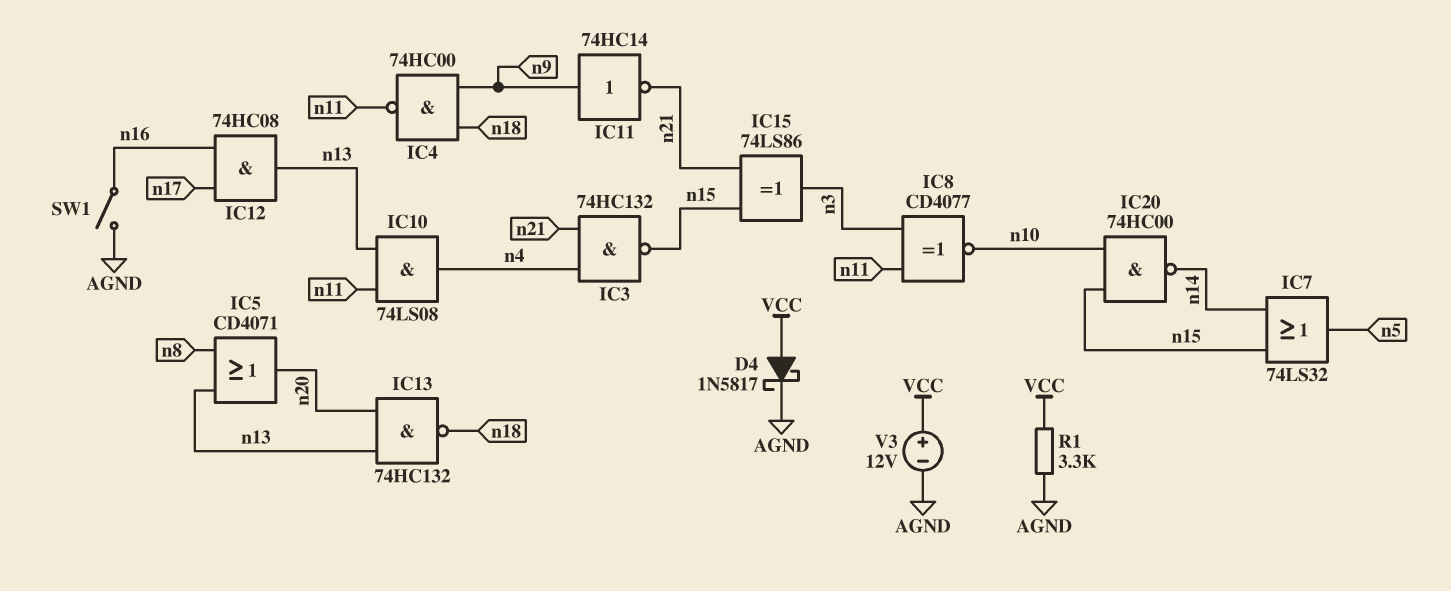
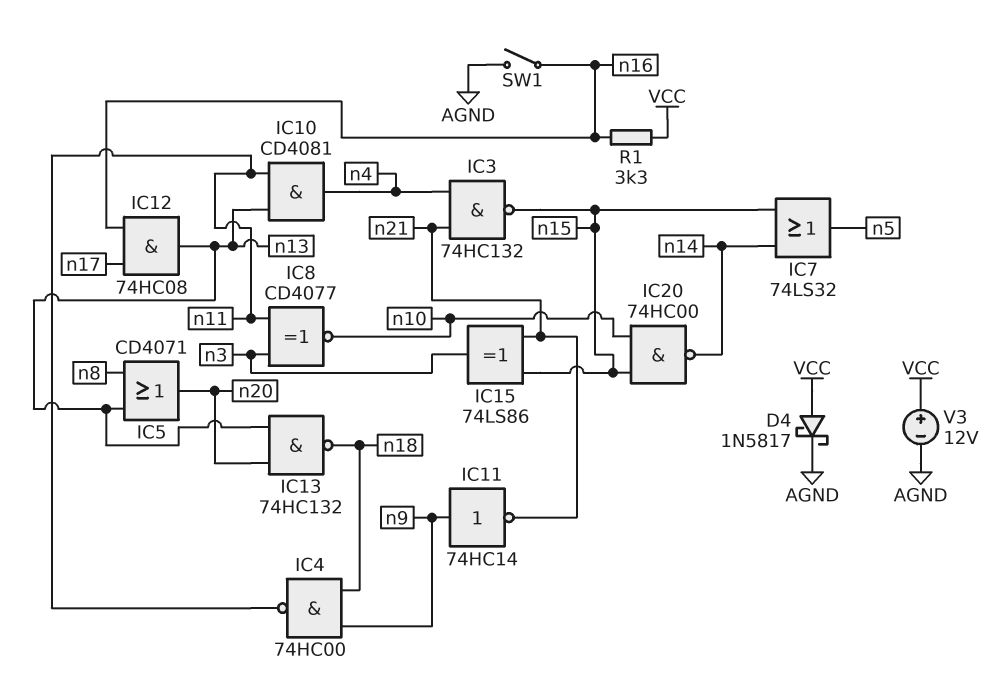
IC10: AND 74LS08 (in n11, in n13, out n4) -> AND CD4081 (in n11, in n13, out n4)
R1: 3.3k (AGND, VCC) -> 3.3k (VCC, n16)

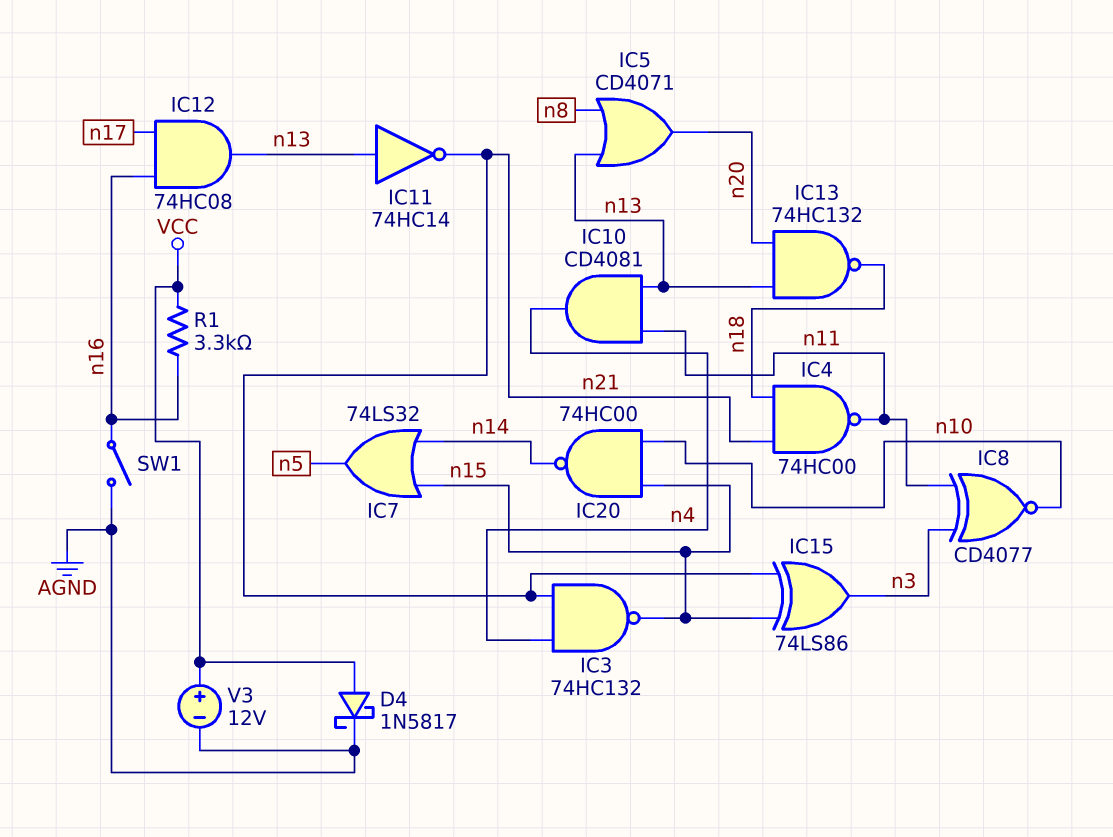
IC4: NAND 74HC00 (in n9, in n18, out n11) -> NAND 74HC00 (in n18, in n21, out n11)
IC11: NOT 74HC14 (in n9, out n21) -> NOT 74HC14 (in n13, out n21)

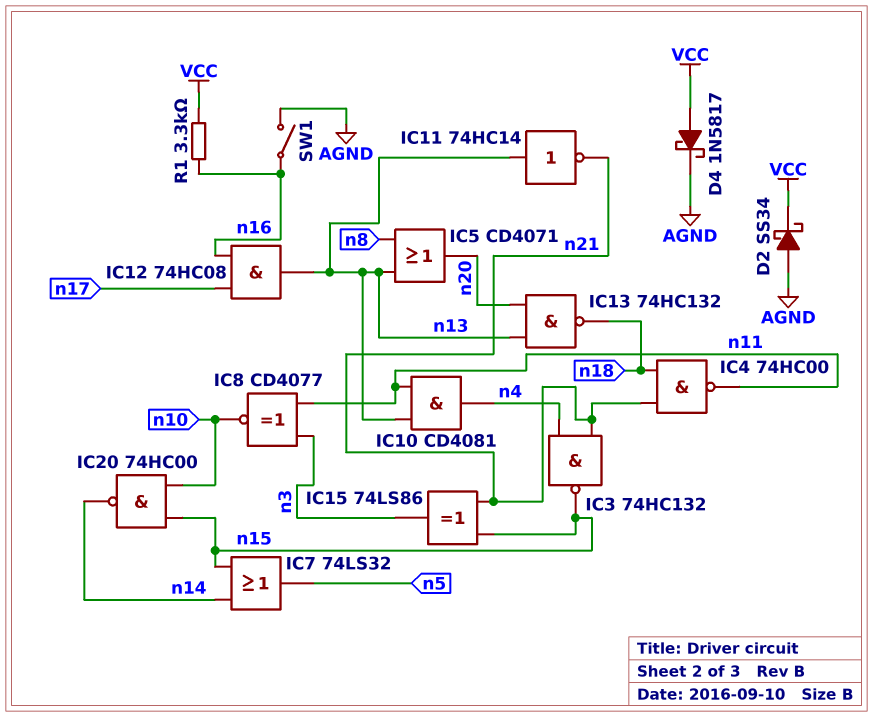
D2: none -> schottky SS34 (A AGND, K VCC)
V3: 12V (plus VCC, minus AGND) -> none

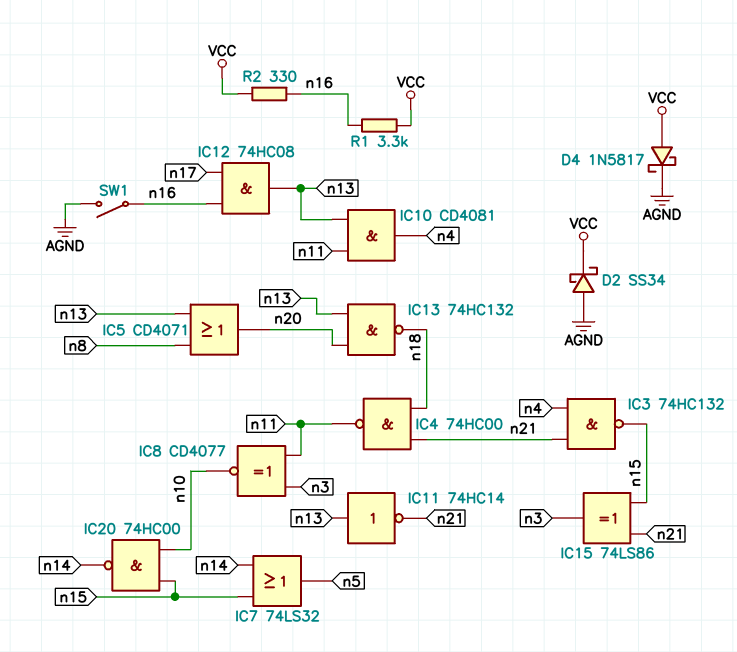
R2: none -> 330 (VCC, n16)

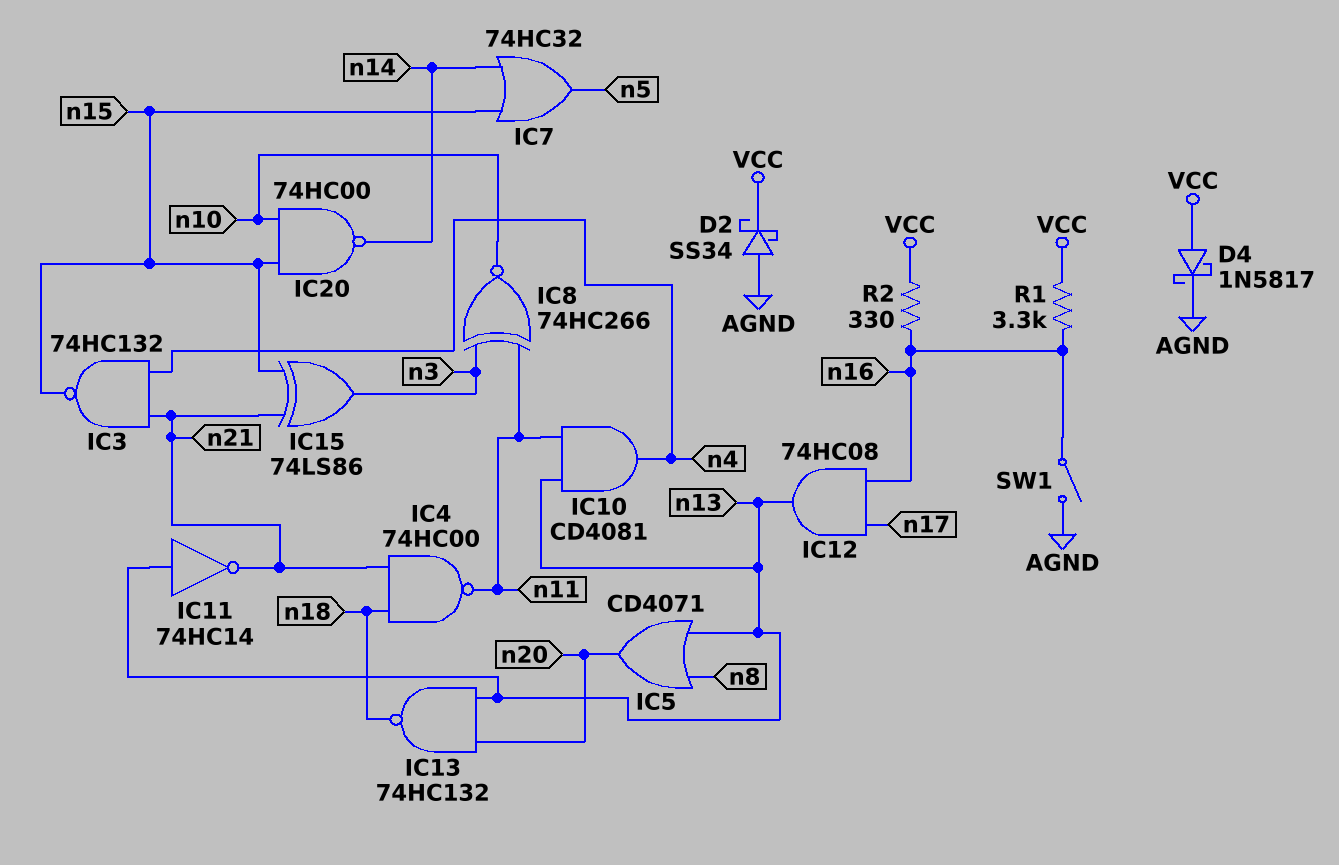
IC7: OR 74LS32 (in n14, in n15, out n5) -> OR 74HC32 (in n14, in n15, out n5)
IC8: XNOR CD4077 (in n3, in n11, out n10) -> XNOR 74HC266 (in n3, in n11, out n10)

